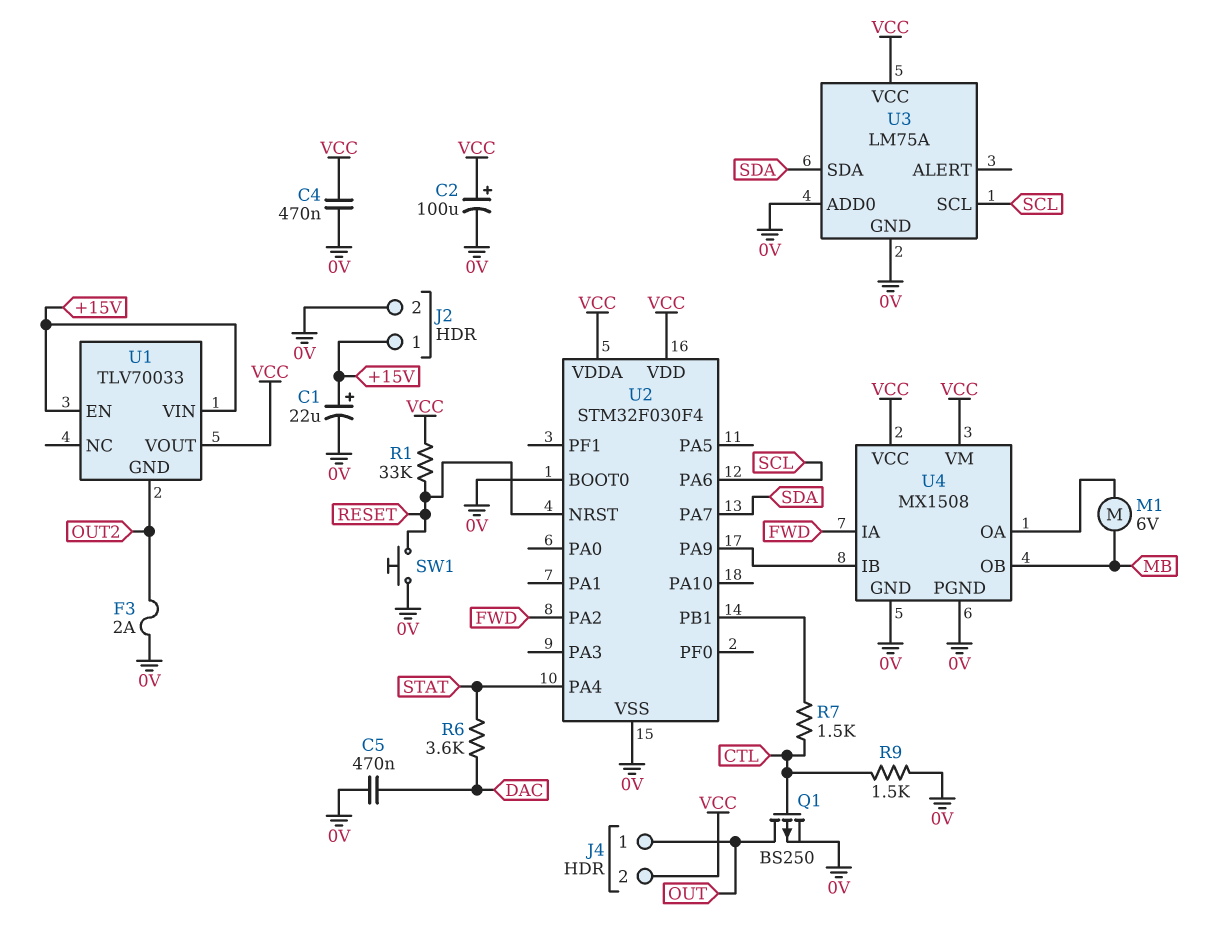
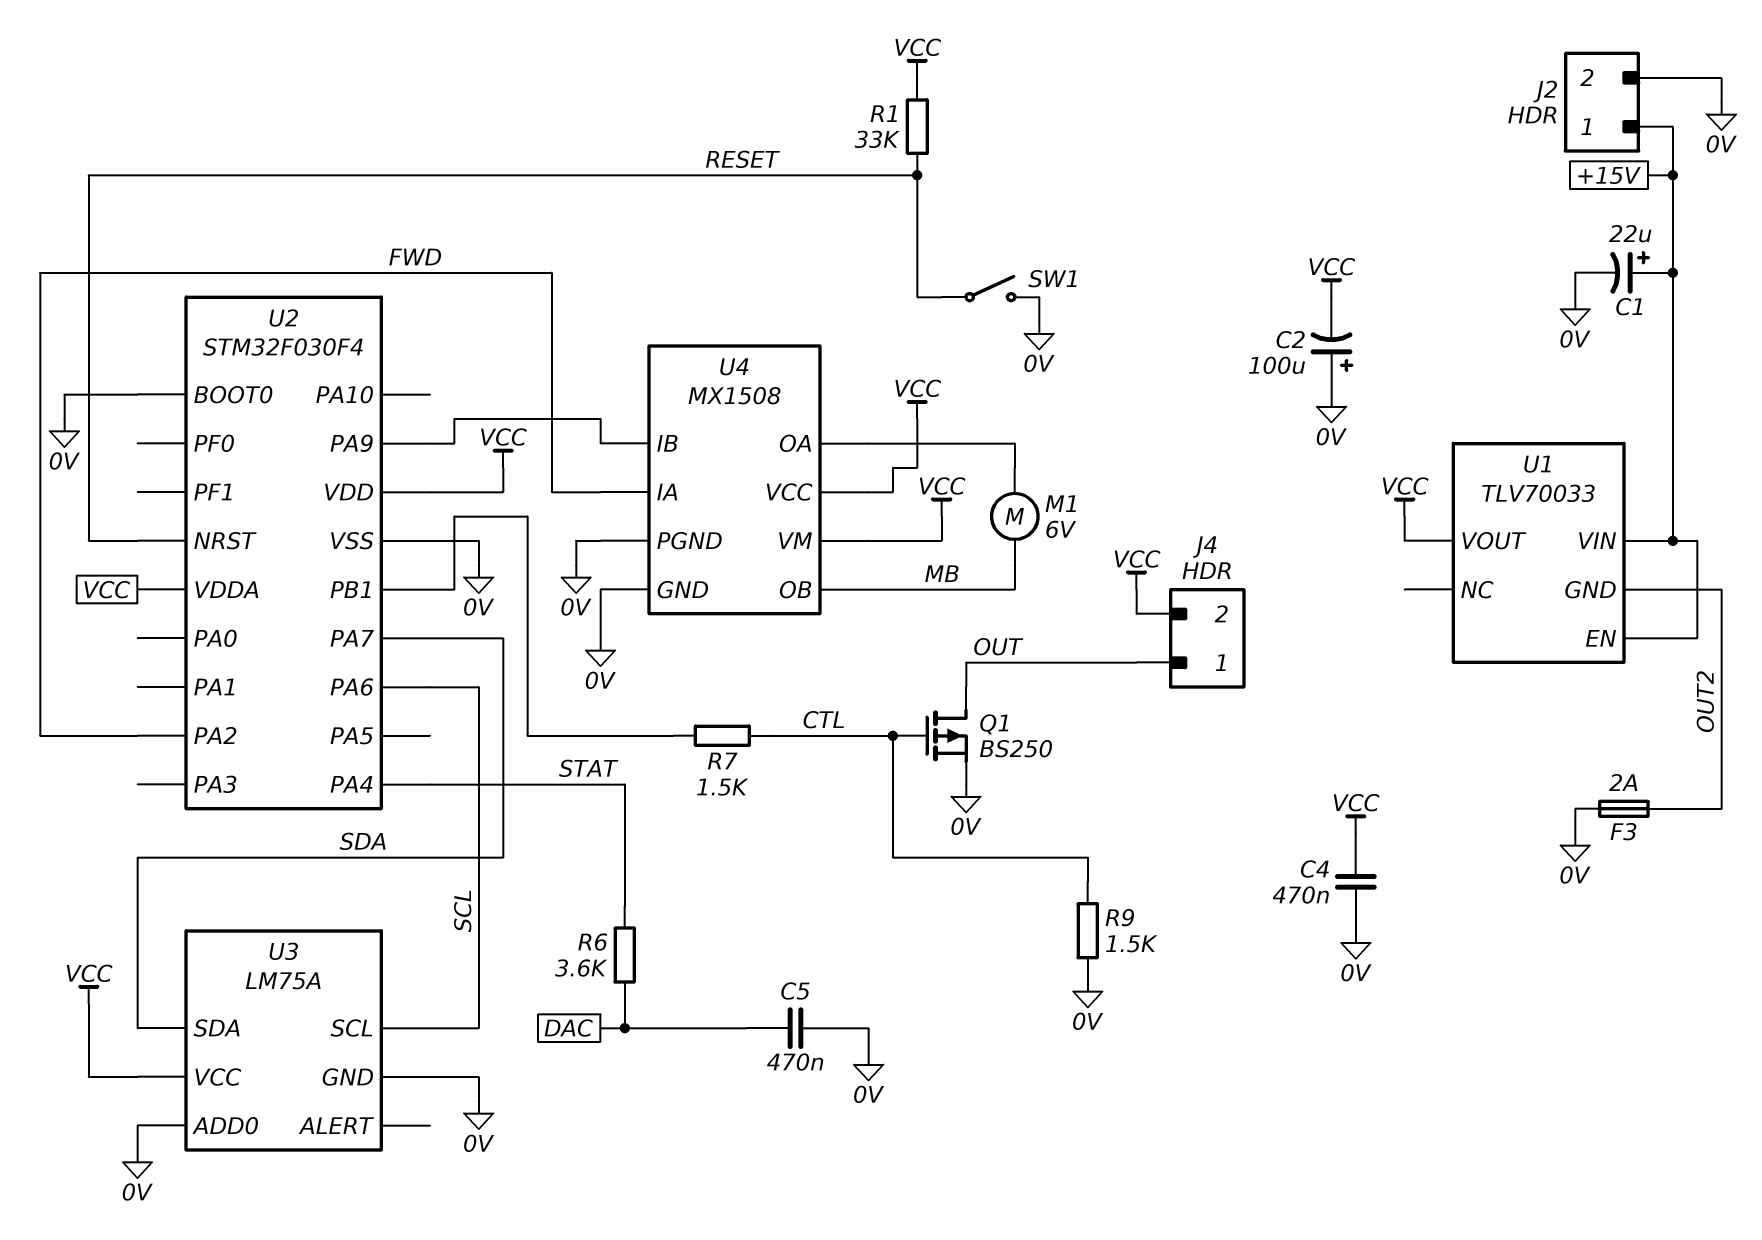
C2: 100uF (plus VCC, minus 0V) -> 100uF (plus 0V, minus VCC)
SW1: button (0V, RESET) -> switch (0V, RESET)

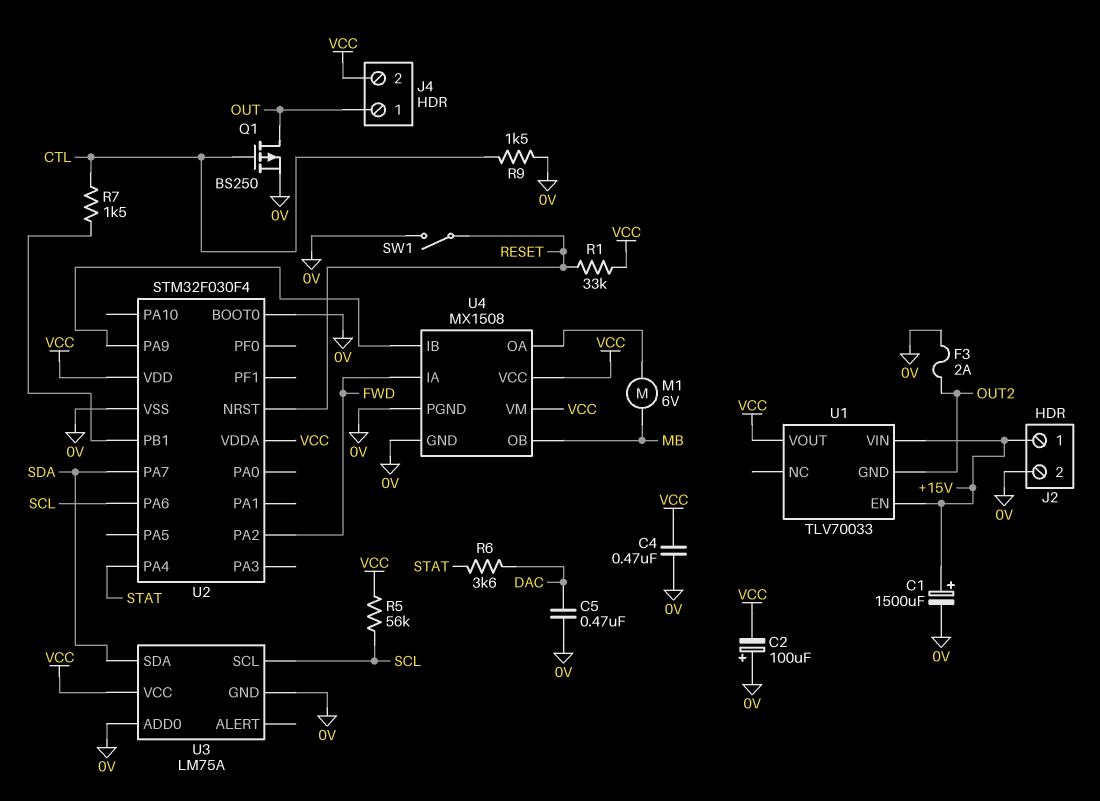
C1: 22uF (plus +15V, minus 0V) -> 1500uF (plus +15V, minus 0V)
R5: none -> 56k (SCL, VCC)

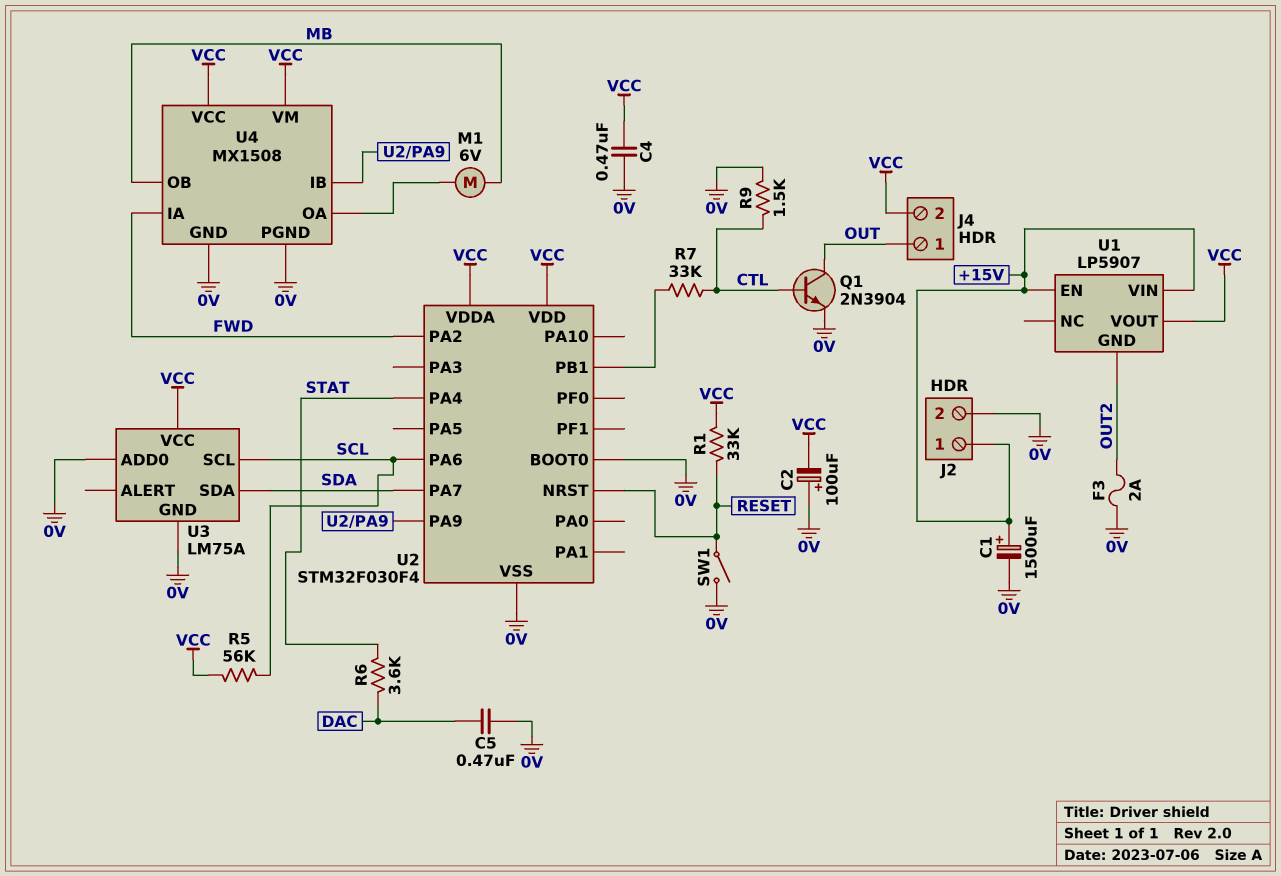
Q1: PMOS BS250 (G CTL, D OUT, S 0V) -> NPN 2N3904 (B CTL, C OUT, E 0V)
R7: 1.5k (CTL, U2/PB1) -> 33k (CTL, U2/PB1)
U1: TLV70033 -> LP5907

